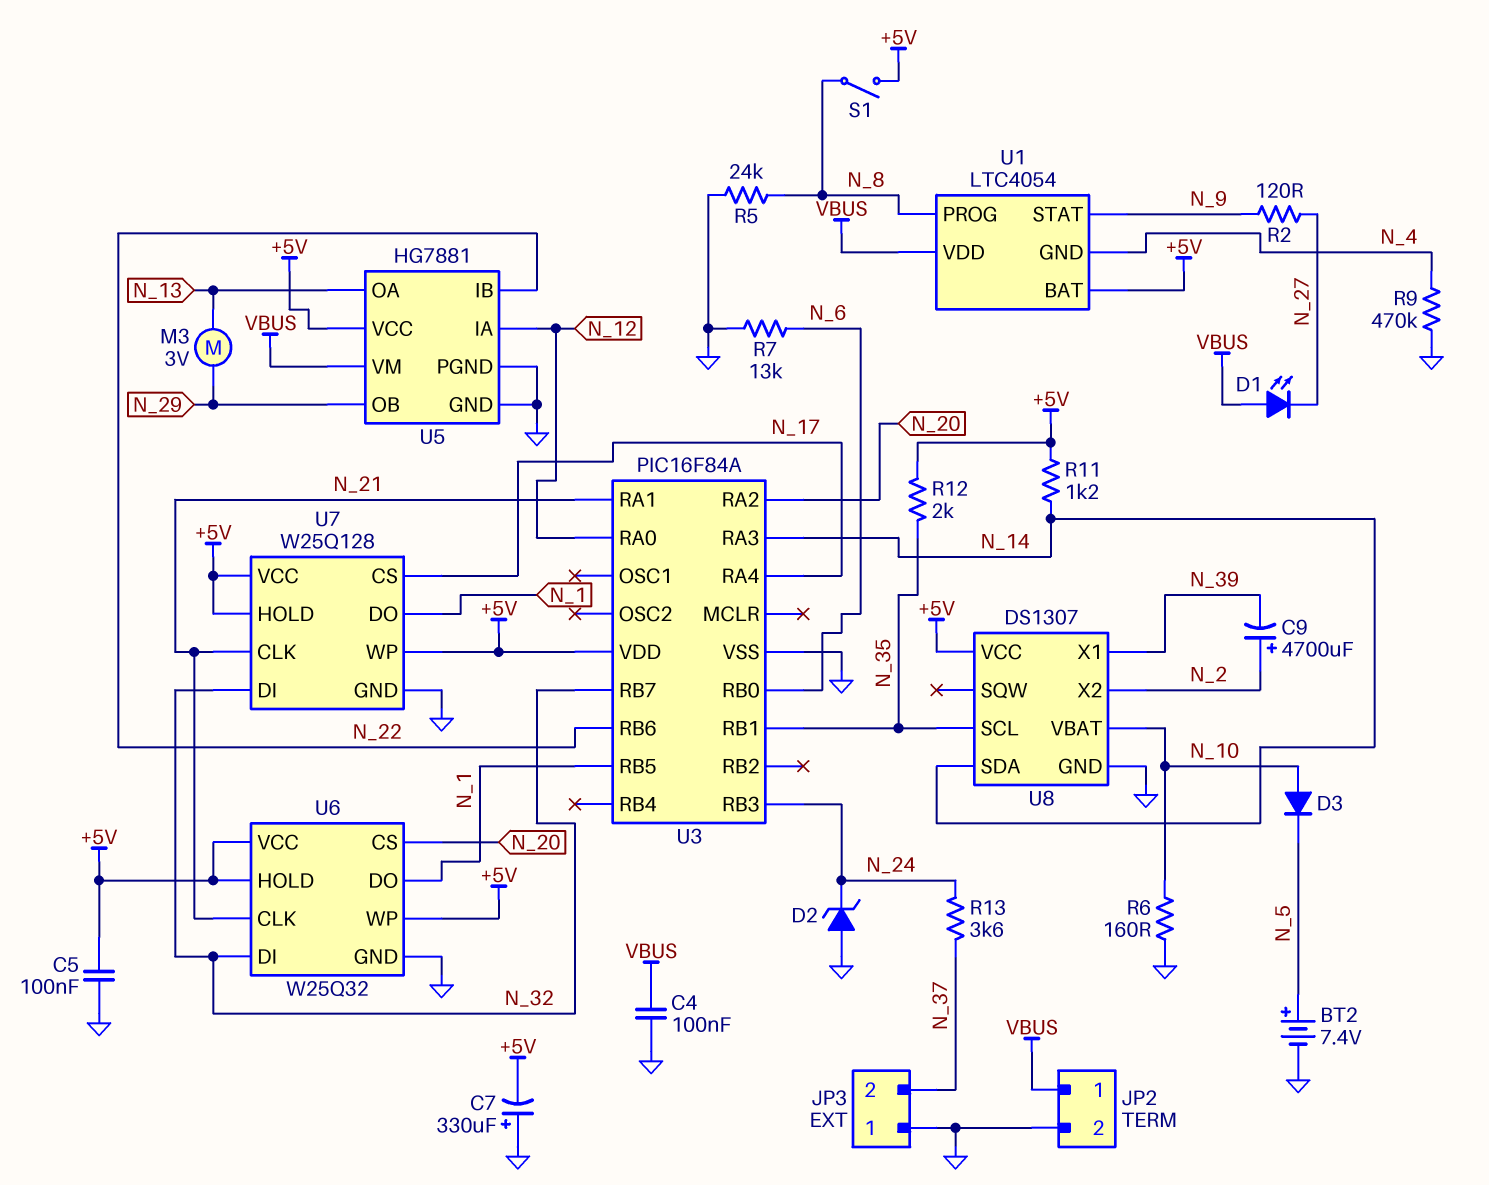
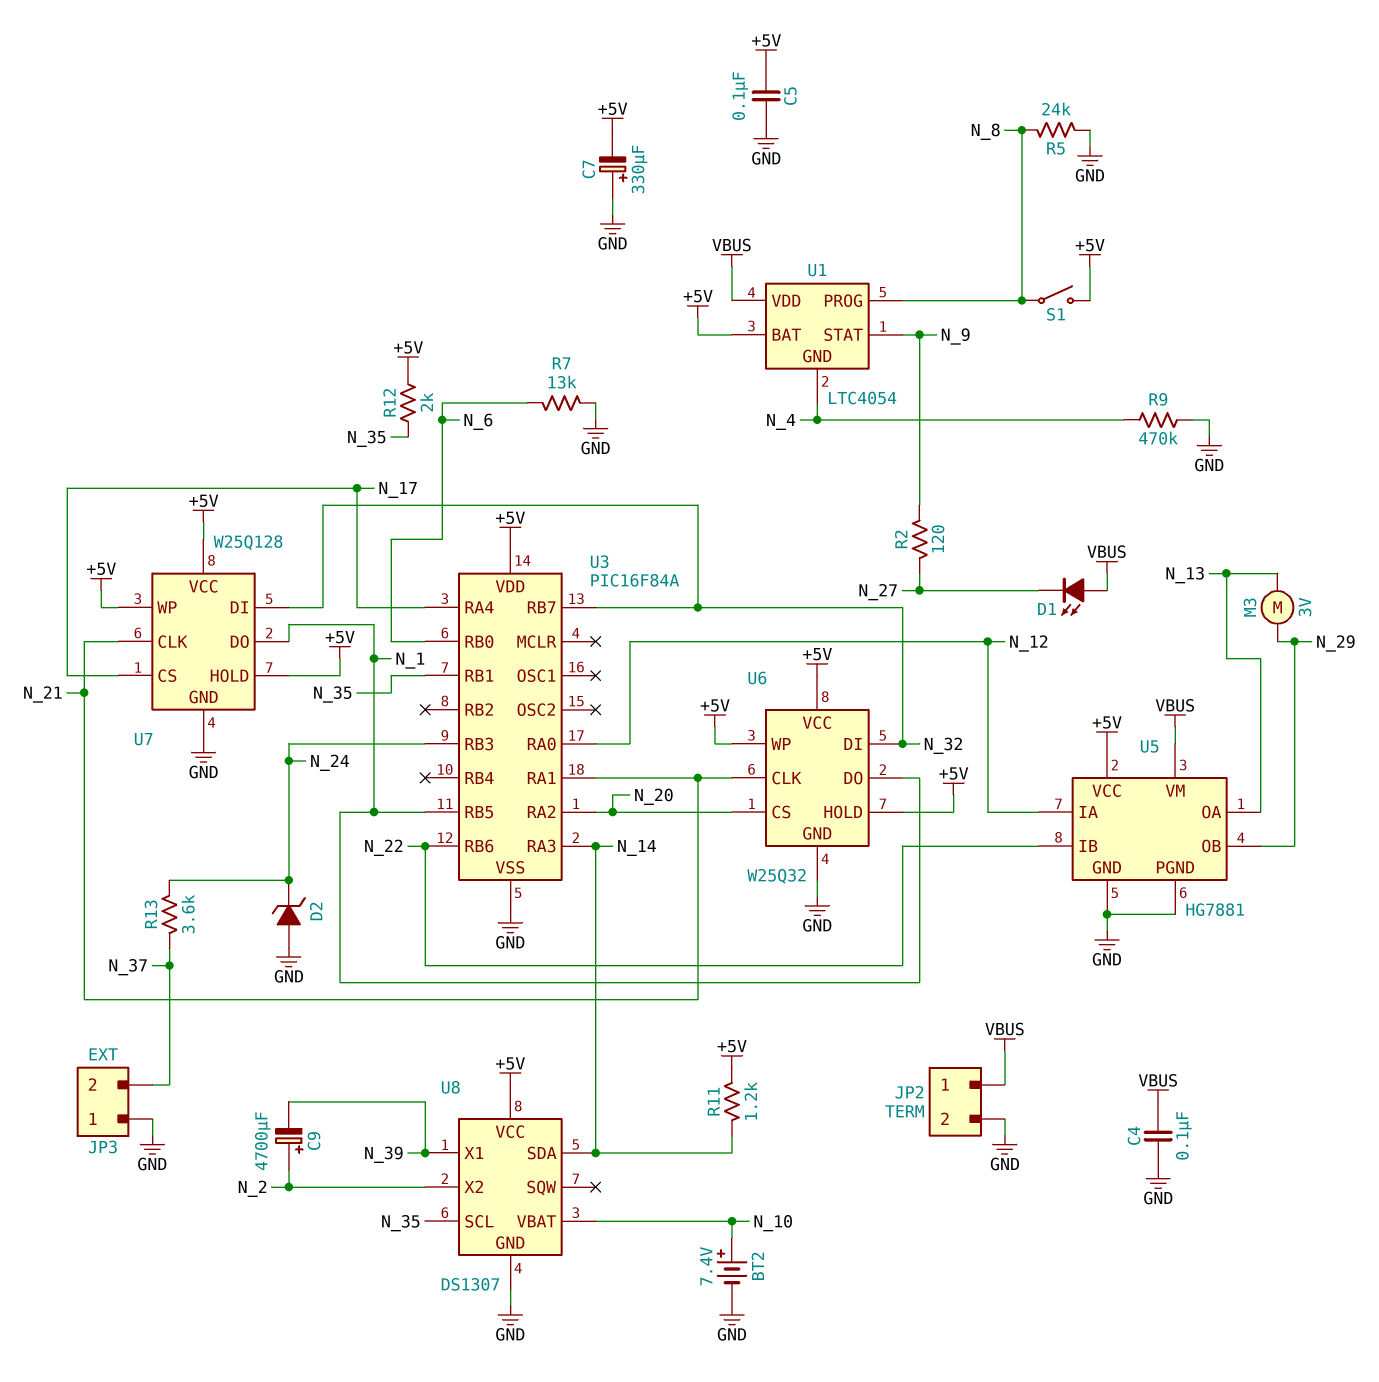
BT2: 7.4V (plus N_5, minus GND) -> 7.4V (plus N_10, minus GND)
D3: diode (A N_10, K N_5) -> none
R6: 160 (GND, N_10) -> none

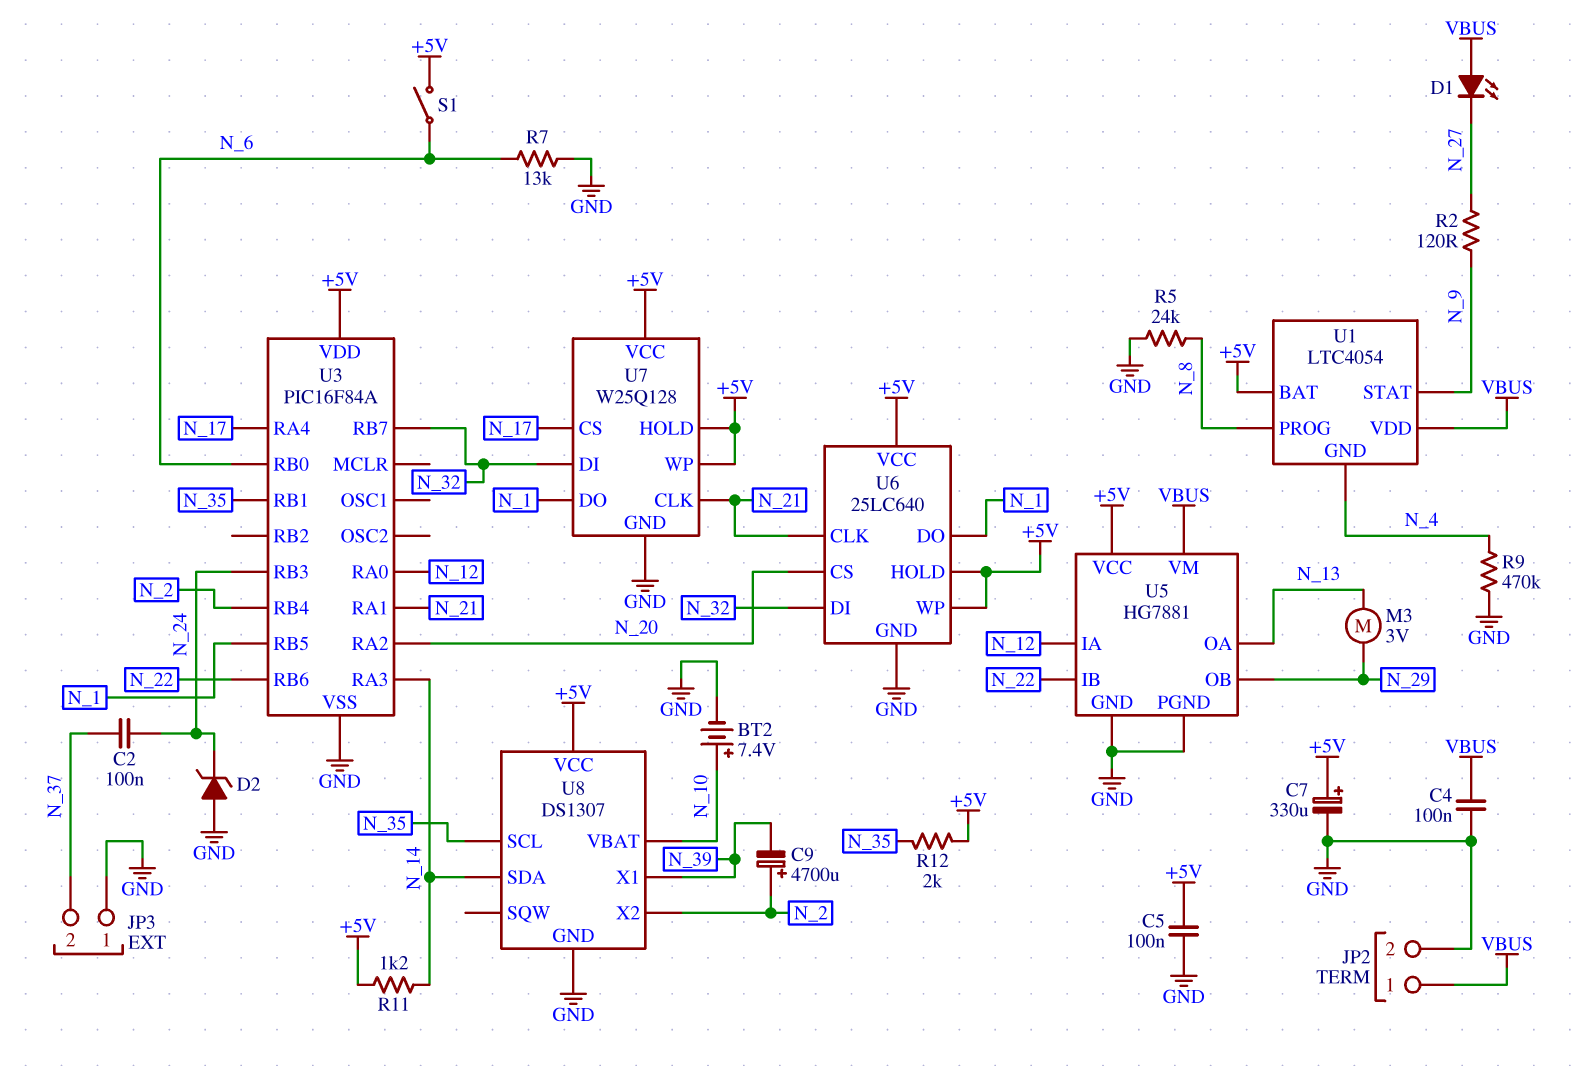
C2: none -> 100nF (N_24, N_37)
C7: 330uF (plus GND, minus +5V) -> 330uF (plus +5V, minus GND)
R13: 3.6k (N_24, N_37) -> none
S1: switch (+5V, N_8) -> switch (+5V, N_6)
U3 pin RB4: none -> N_2
U6: W25Q32 -> 25LC640

